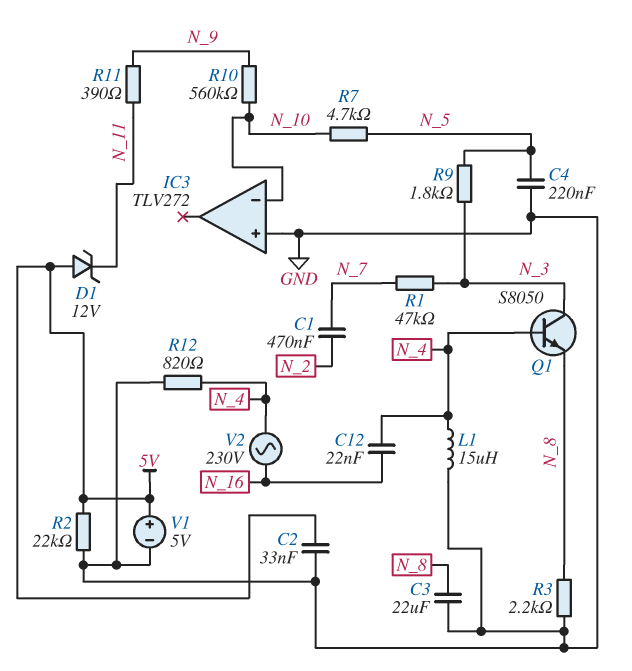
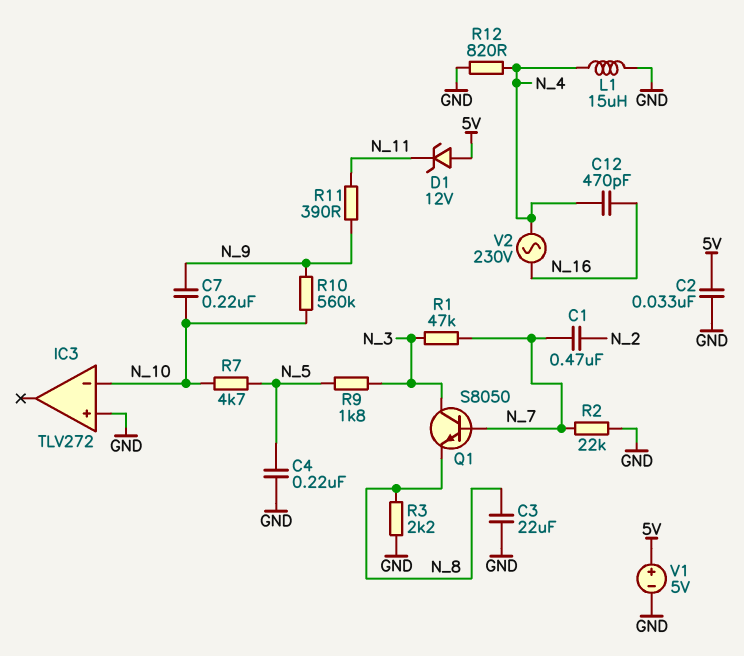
C7: none -> 220nF (N_9, N_10)
C12: 22nF (N_4, N_16) -> 470pF (N_4, N_16)
Q1: NPN S8050 (B N_4, C N_3, E N_8) -> NPN S8050 (B N_7, C N_3, E N_8)
R2: 22k (5V, GND) -> 22k (GND, N_7)

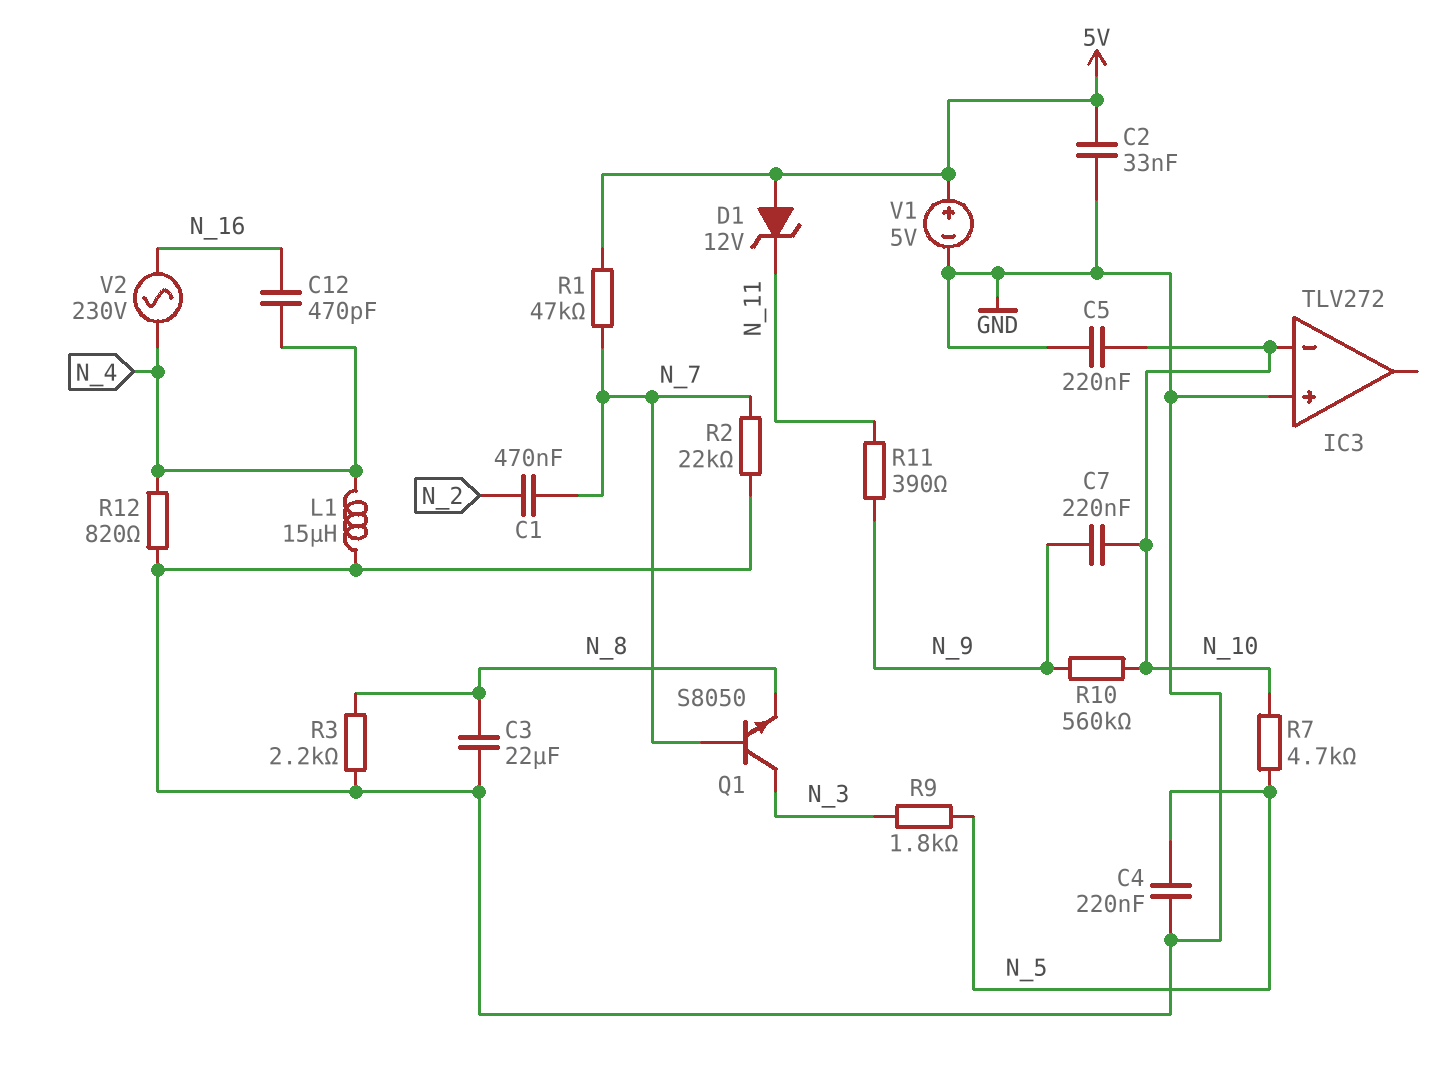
C5: none -> 220nF (GND, N_10)
R1: 47k (N_3, N_7) -> 47k (5V, N_7)

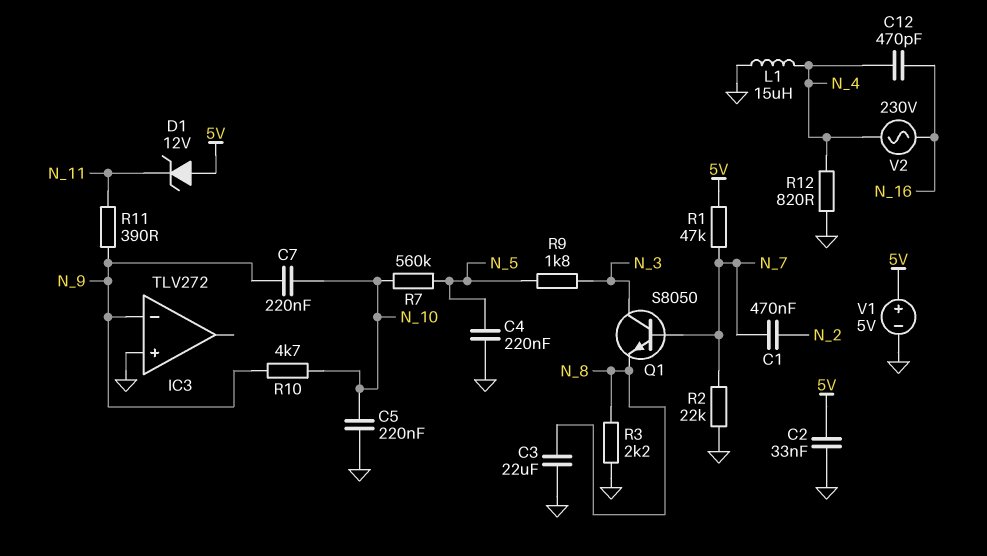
IC3 pin in-: N_10 -> N_9
R7: 4.7k (N_5, N_10) -> 560k (N_5, N_10)
R10: 560k (N_9, N_10) -> 4.7k (N_9, N_10)

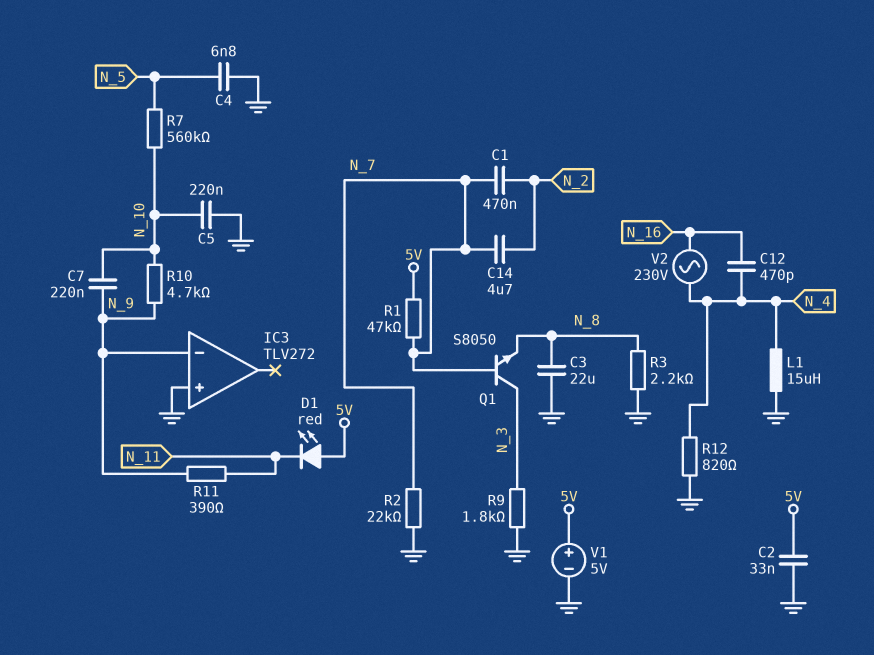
C4: 220nF (GND, N_5) -> 6.8nF (GND, N_5)
C14: none -> 4.7uF (N_2, N_7)
D1: zener 12V (A 5V, K N_11) -> LED red (A 5V, K N_11)
R9: 1.8k (N_3, N_5) -> 1.8k (GND, N_3)

